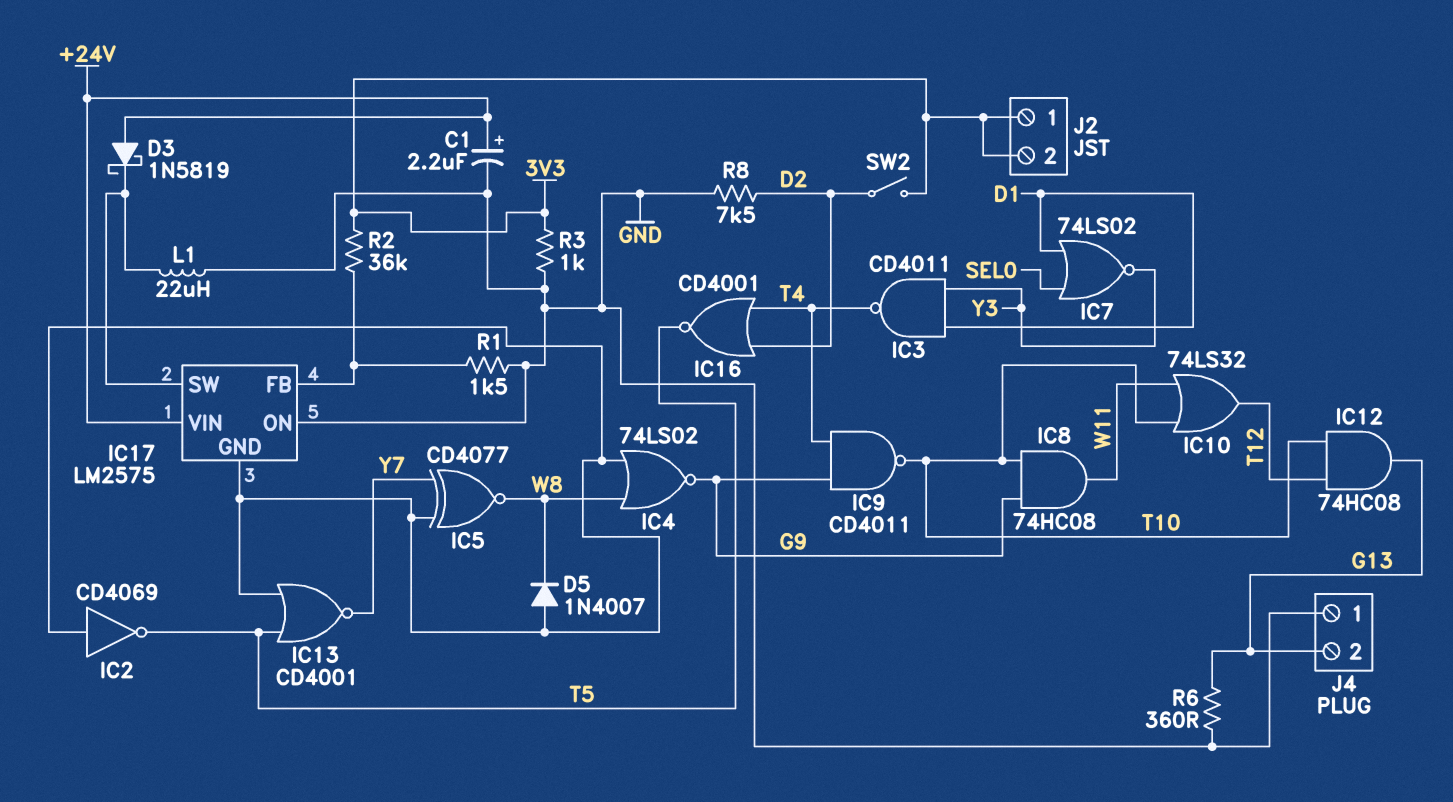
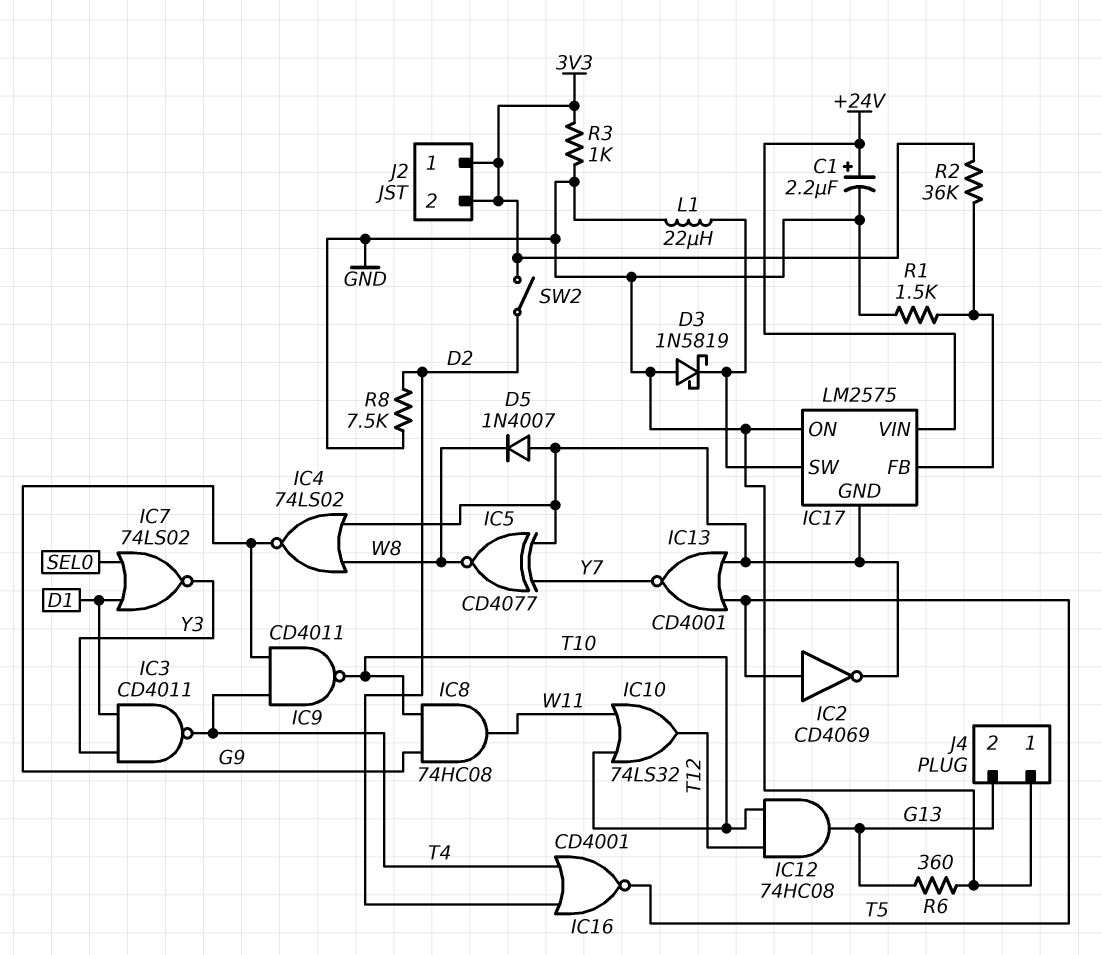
D3: schottky 1N5819 (A +24V, K IC17/SW) -> schottky 1N5819 (A GND, K IC17/SW)
IC2: NOT CD4069 (in IC17/GND, out T5) -> NOT CD4069 (in T5, out IC17/GND)

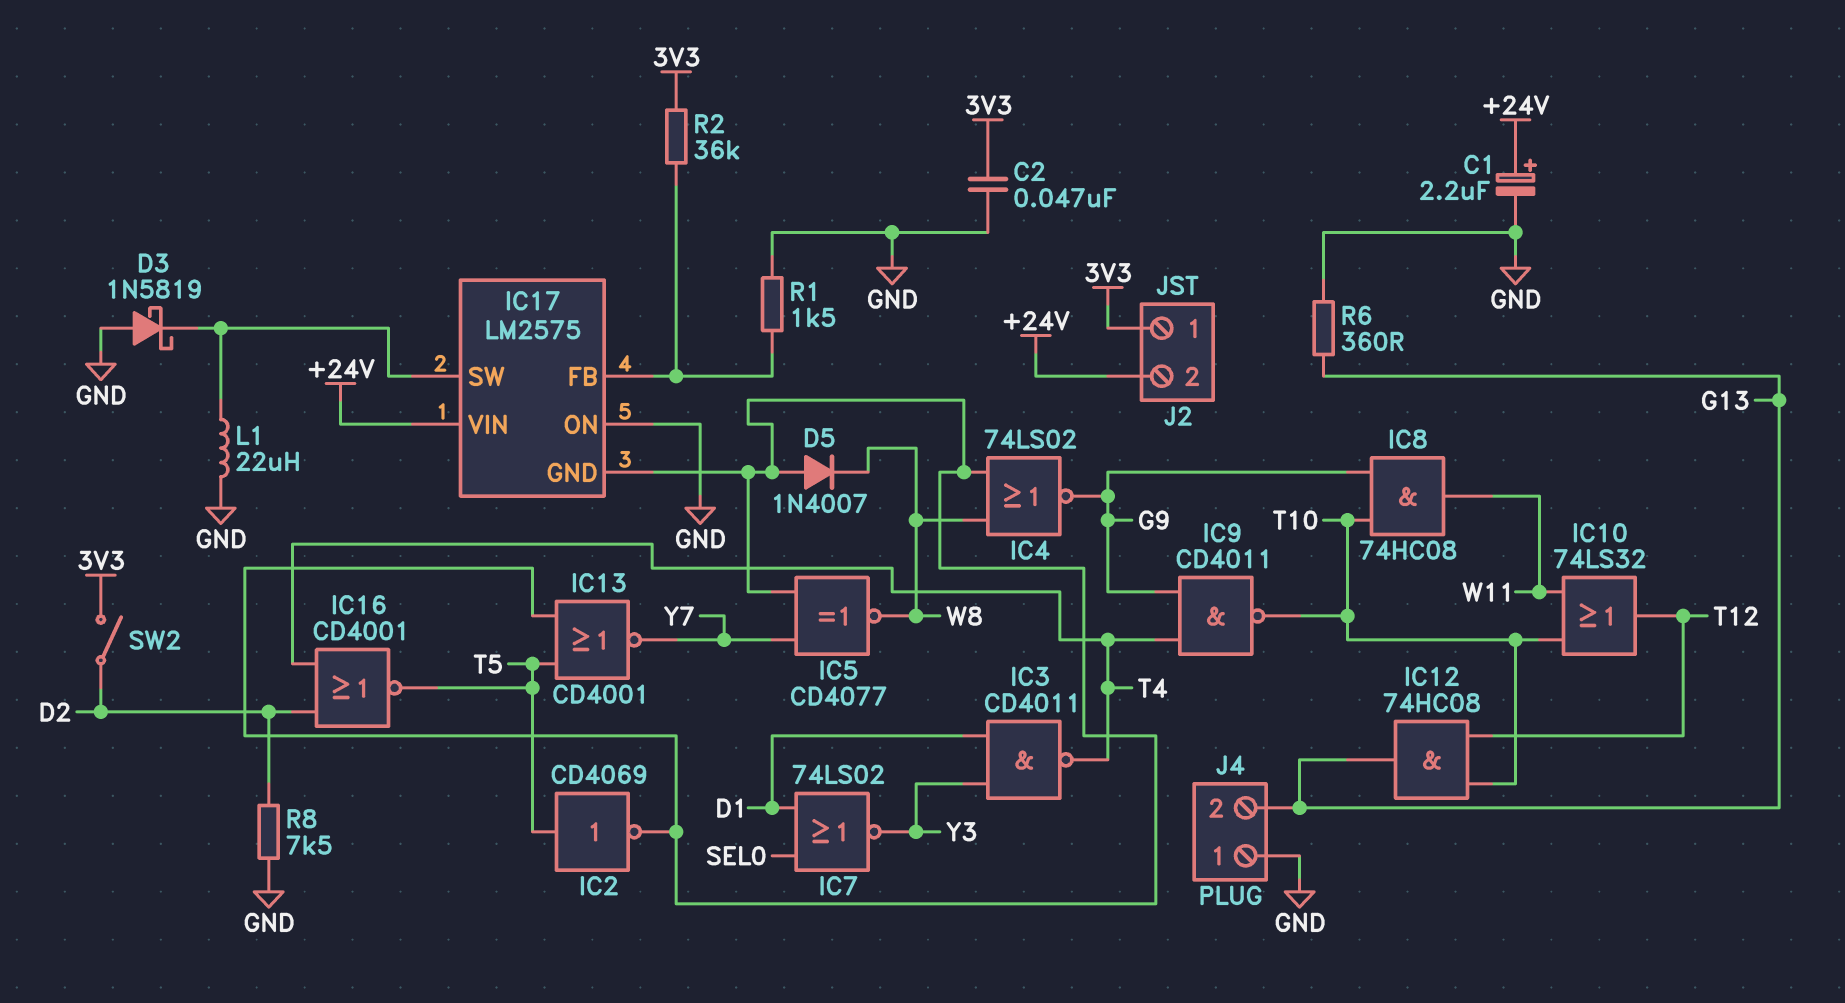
C2: none -> 47nF (3V3, GND)
J2 pin 2: 3V3 -> +24V
R3: 1k (3V3, GND) -> none

